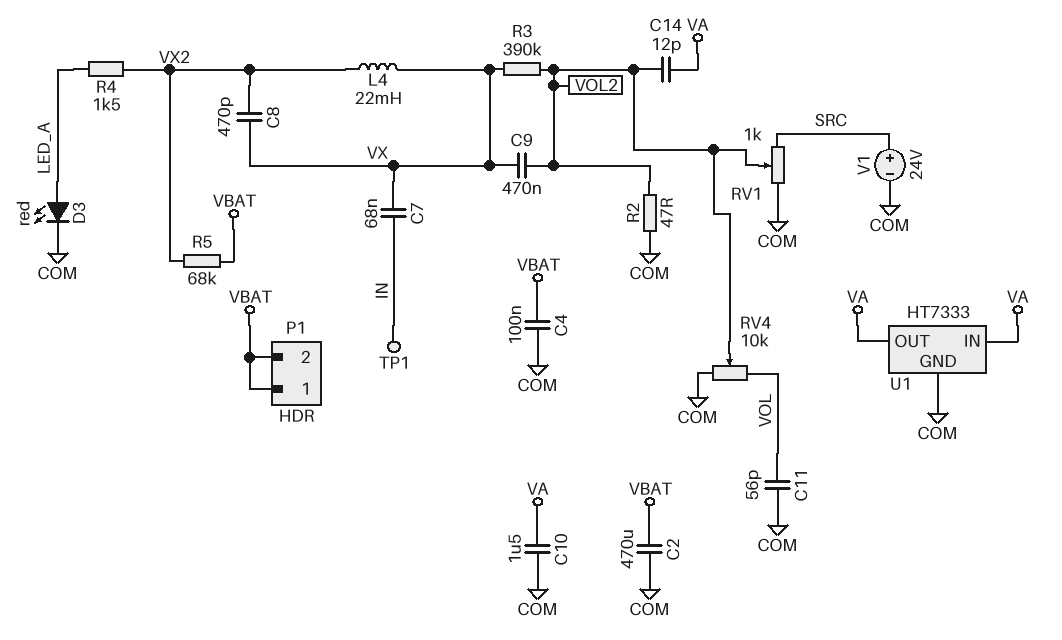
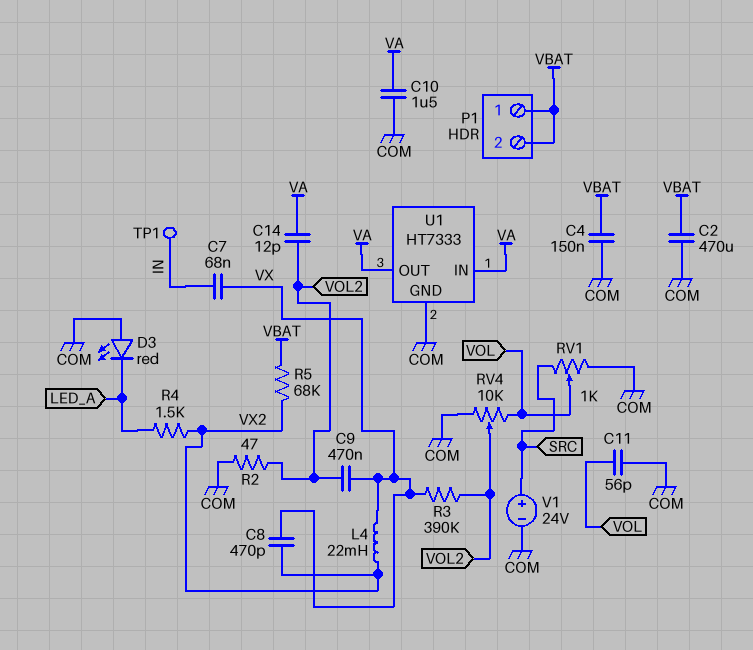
C4: 100nF (COM, VBAT) -> 150nF (COM, VBAT)
D3: LED red (A LED_A, K COM) -> LED red (A COM, K LED_A)
RV1: 1k (COM, SRC, wiper VOL2) -> 1k (COM, SRC, wiper VOL)

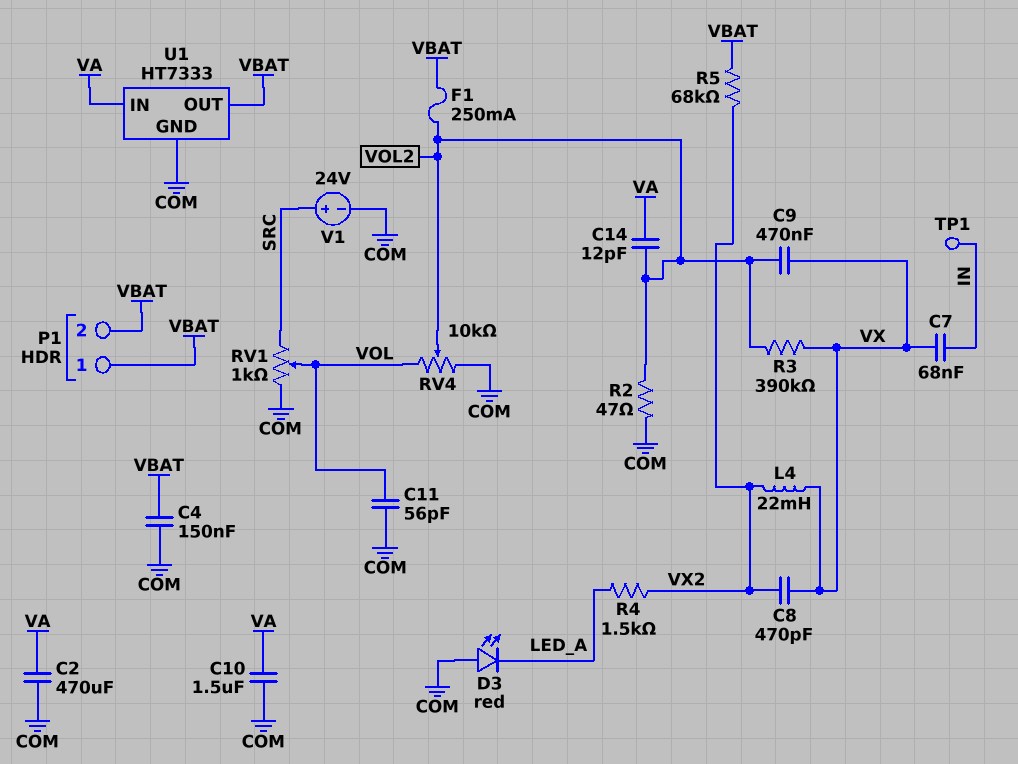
C2: 470uF (COM, VBAT) -> 470uF (COM, VA)
F1: none -> 250mA (VBAT, VOL2)
U1 pin OUT: VA -> VBAT

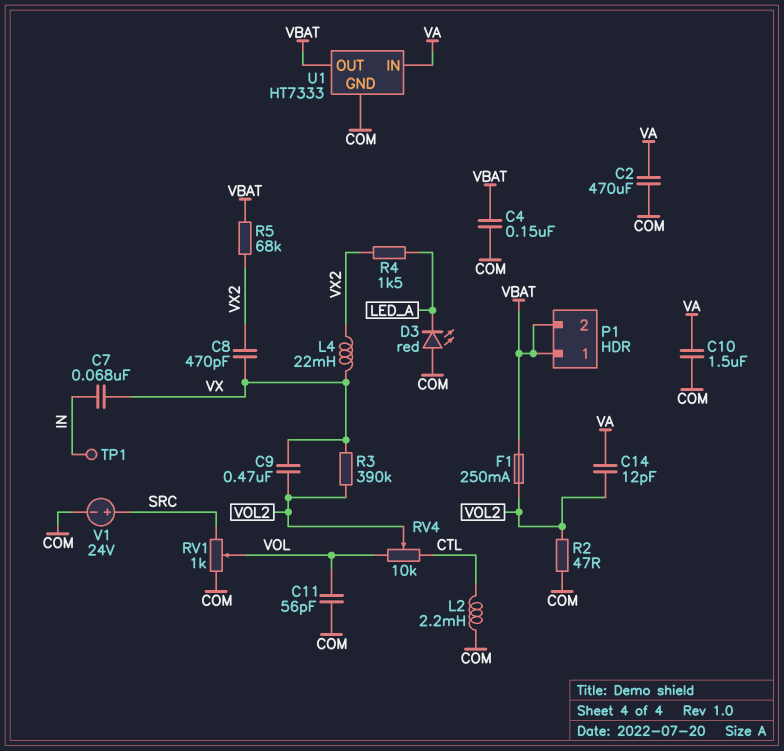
L2: none -> 2.2mH (COM, CTL)
RV4: 10k (COM, VOL, wiper VOL2) -> 10k (CTL, VOL, wiper VOL2)

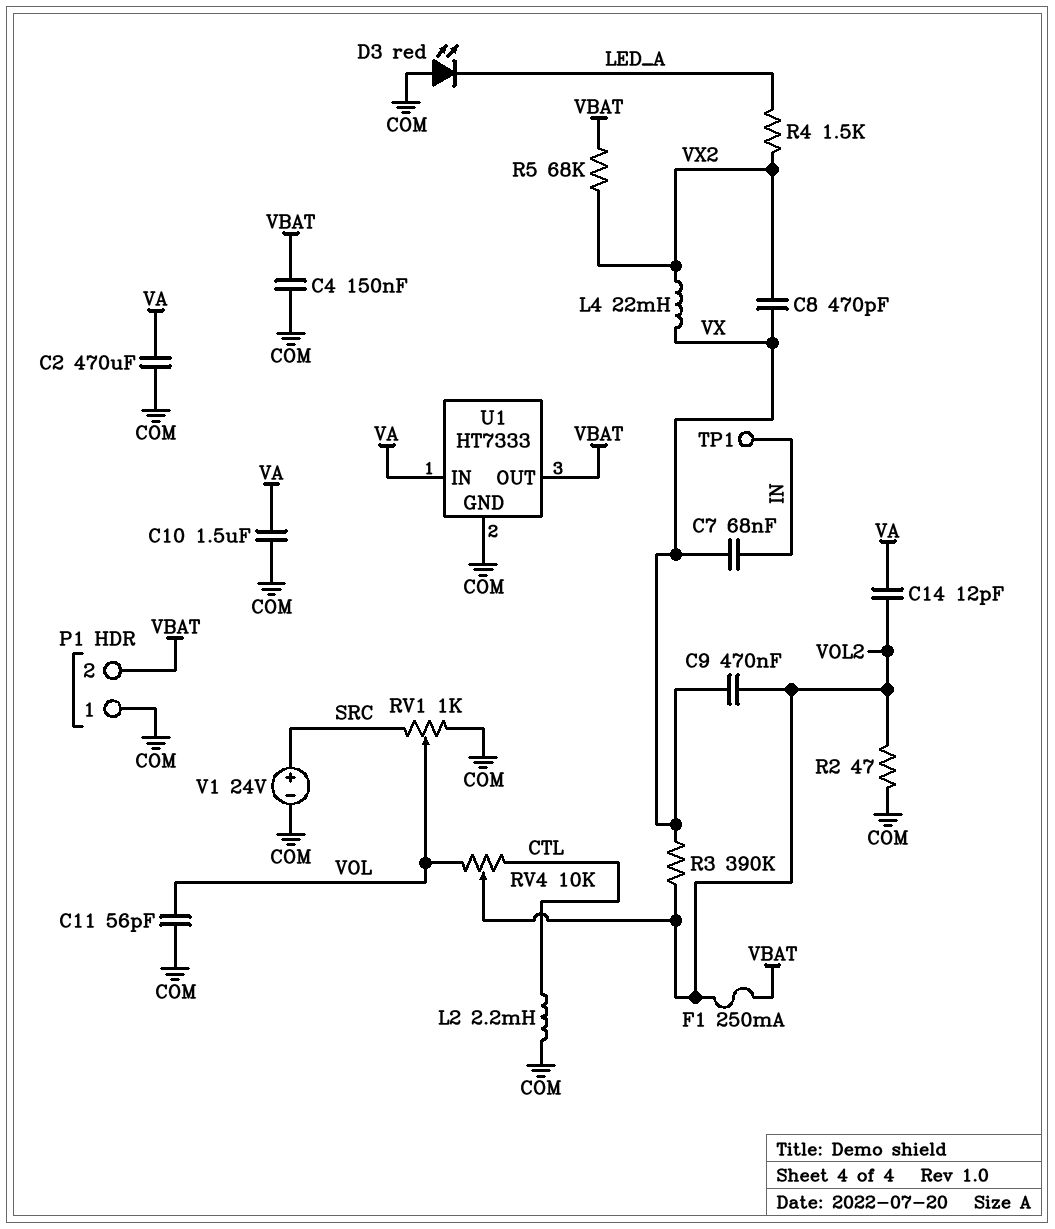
P1 pin 1: VBAT -> COM

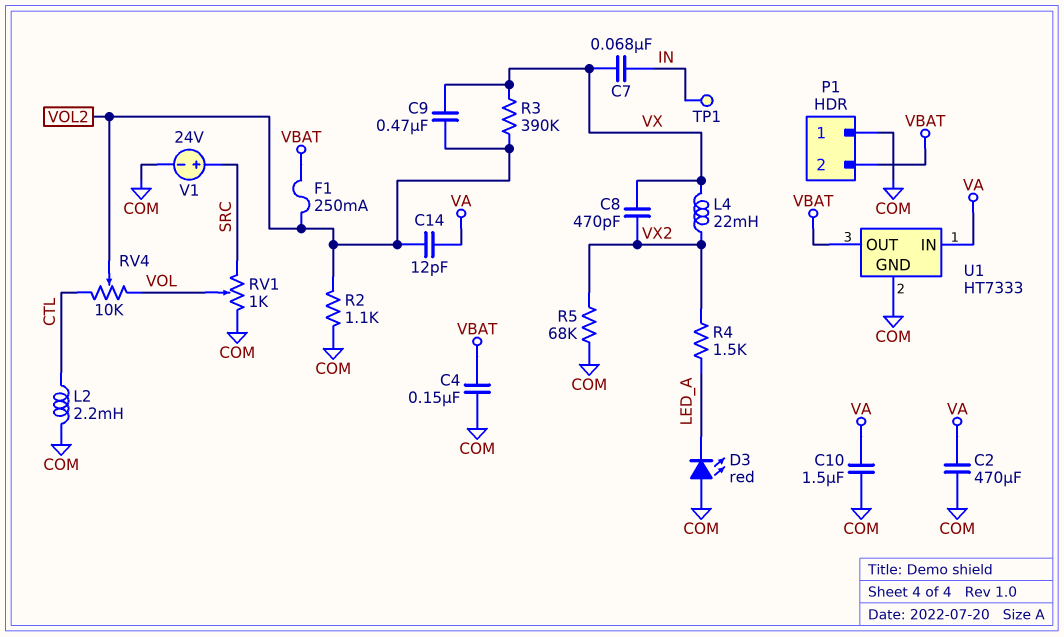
C11: 56pF (COM, VOL) -> none
R2: 47 (COM, VOL2) -> 1.1k (COM, VOL2)
R5: 68k (VBAT, VX2) -> 68k (COM, VX2)

